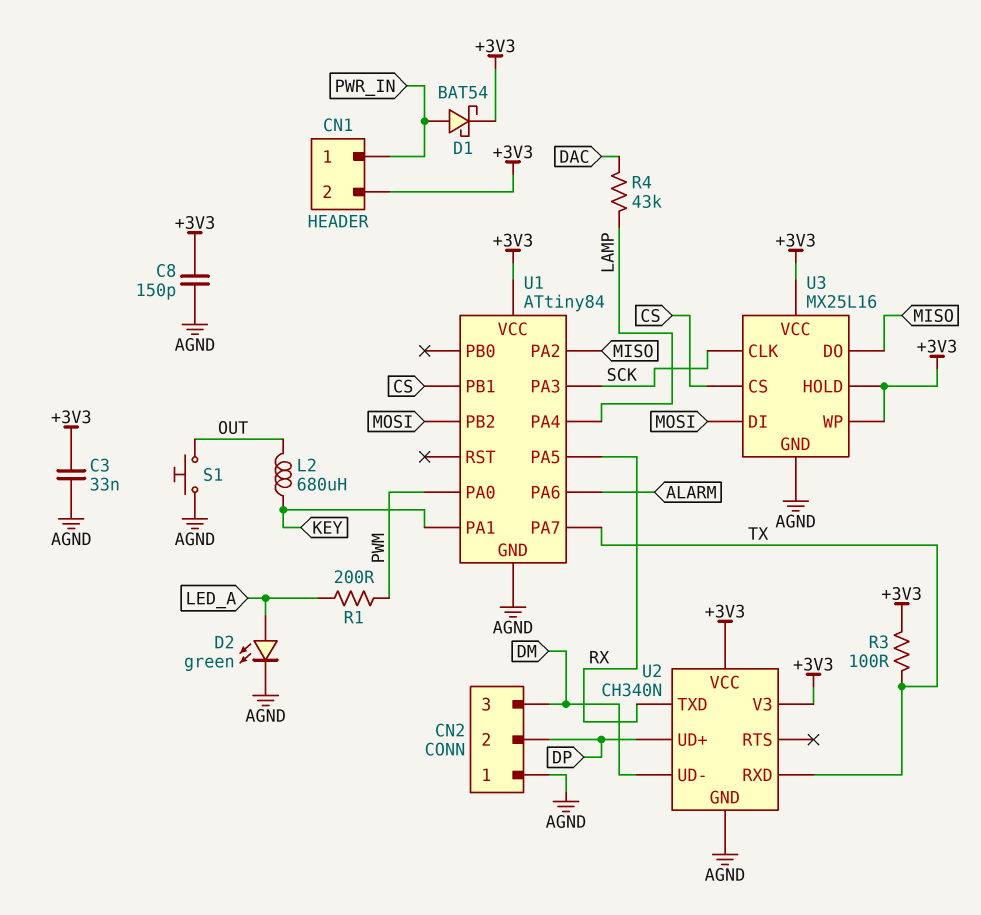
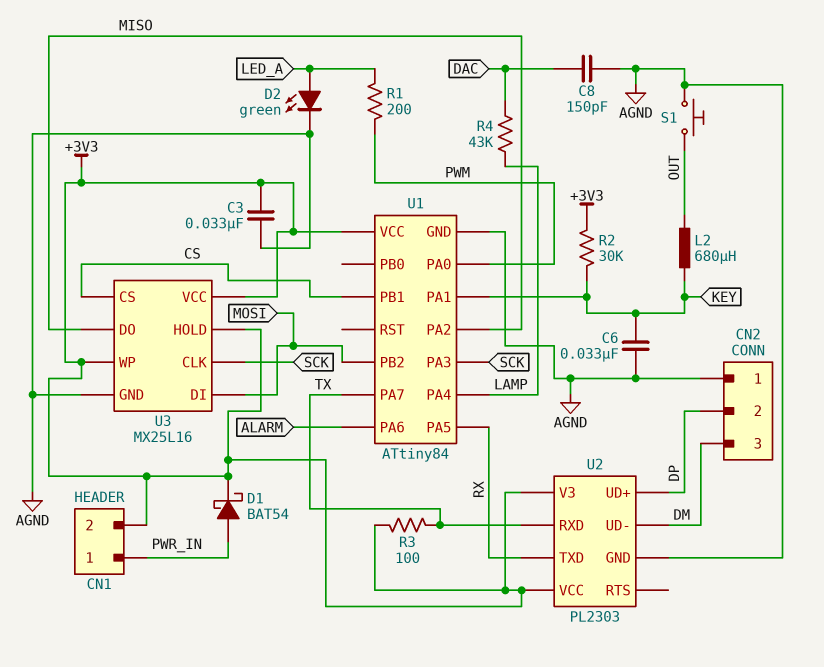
C6: none -> 33nF (AGND, KEY)
C8: 150pF (+3V3, AGND) -> 150pF (AGND, DAC)
R2: none -> 30k (+3V3, KEY)
U2: CH340N -> PL2303

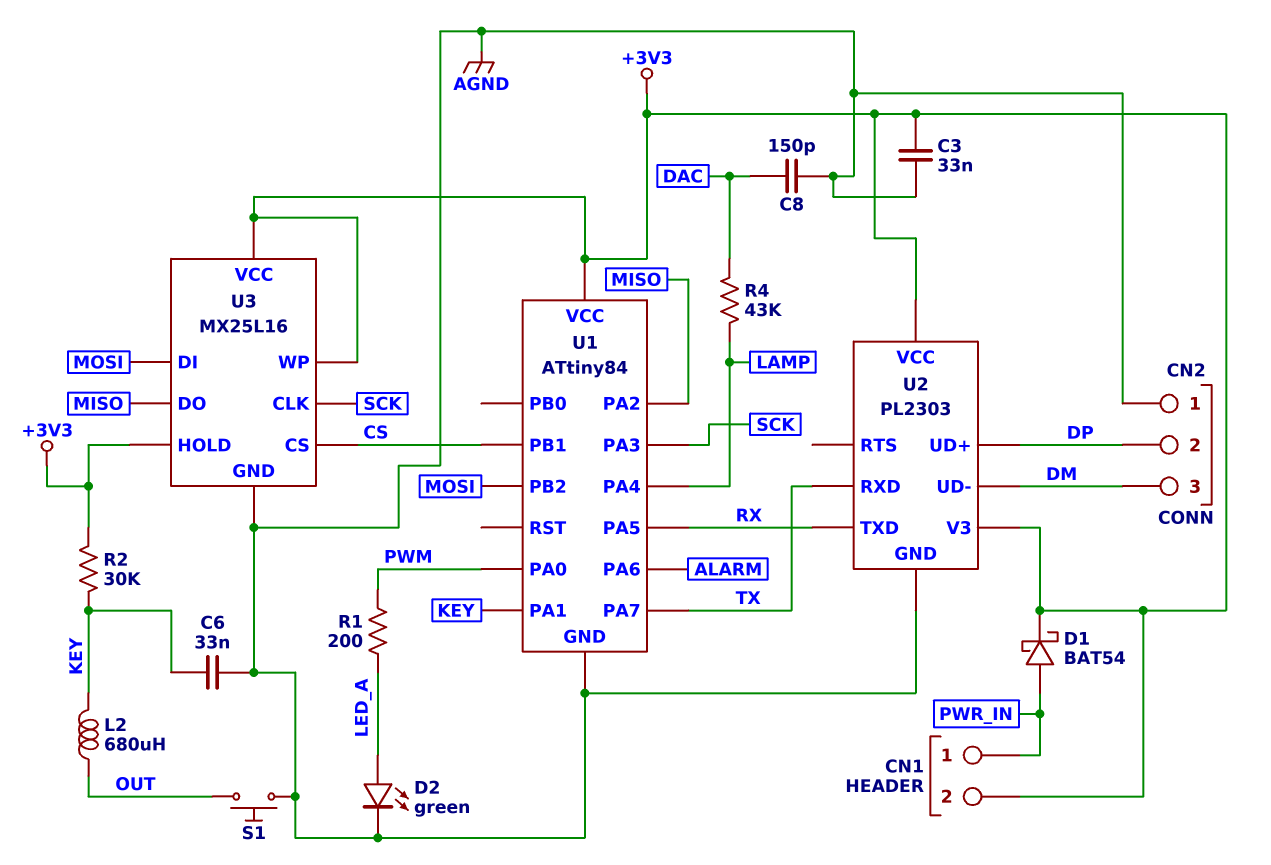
R3: 100 (+3V3, TX) -> none

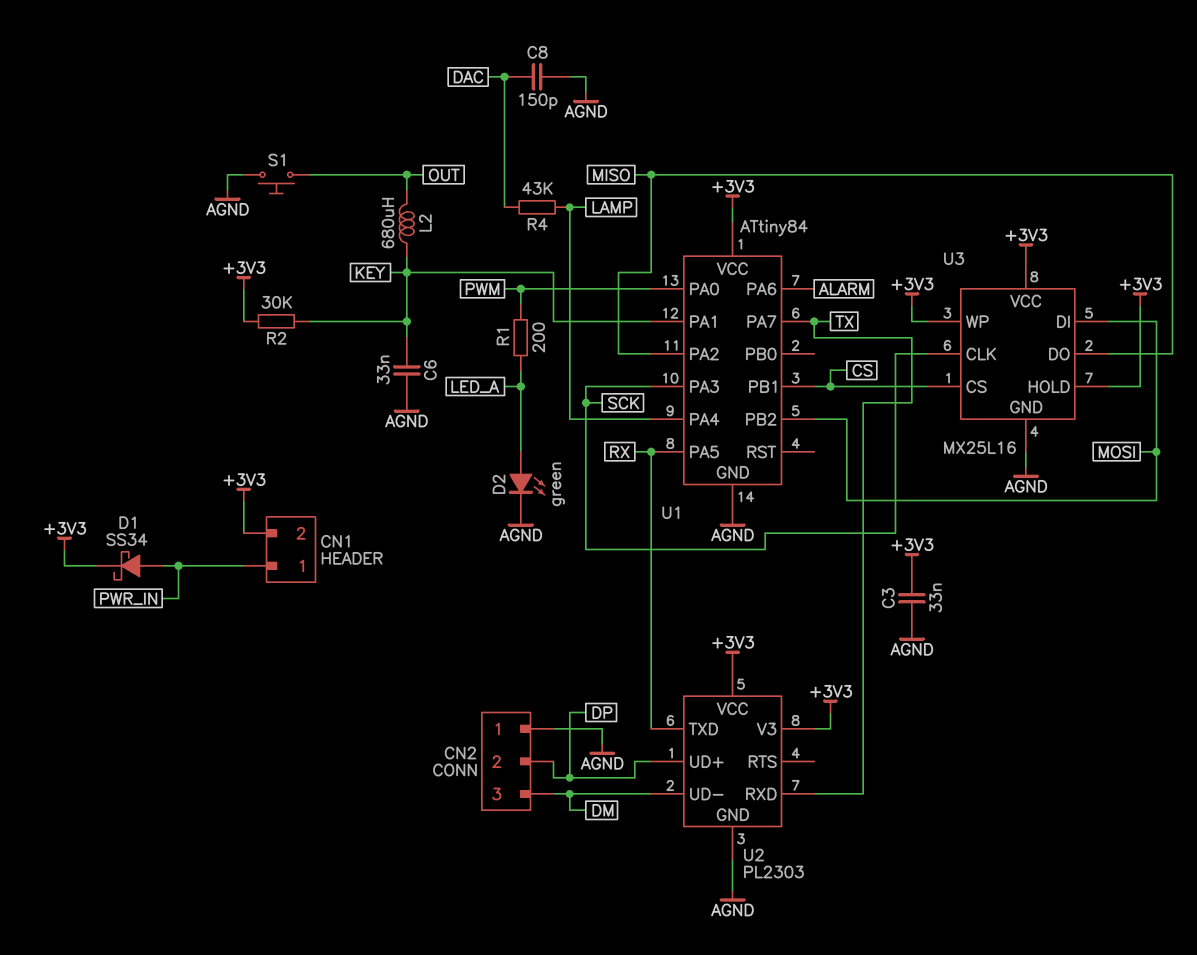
D1: schottky BAT54 (A PWR_IN, K +3V3) -> schottky SS34 (A PWR_IN, K +3V3)

